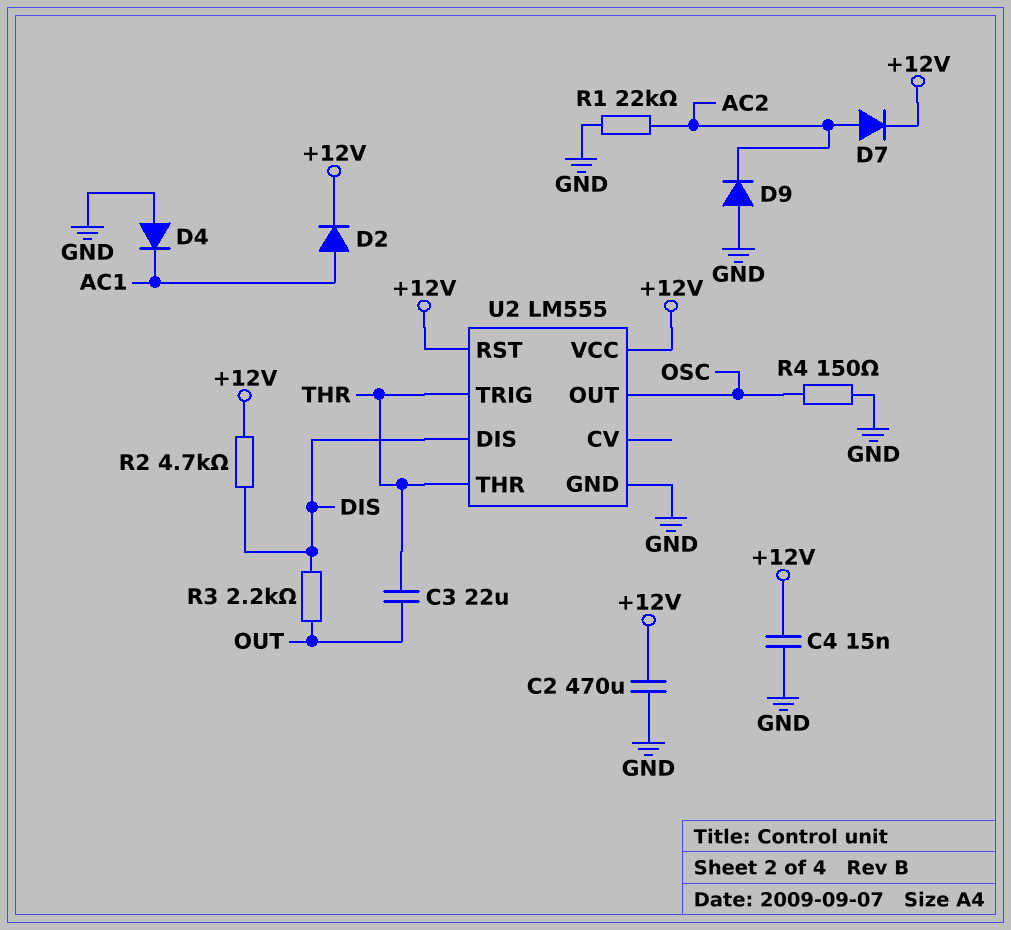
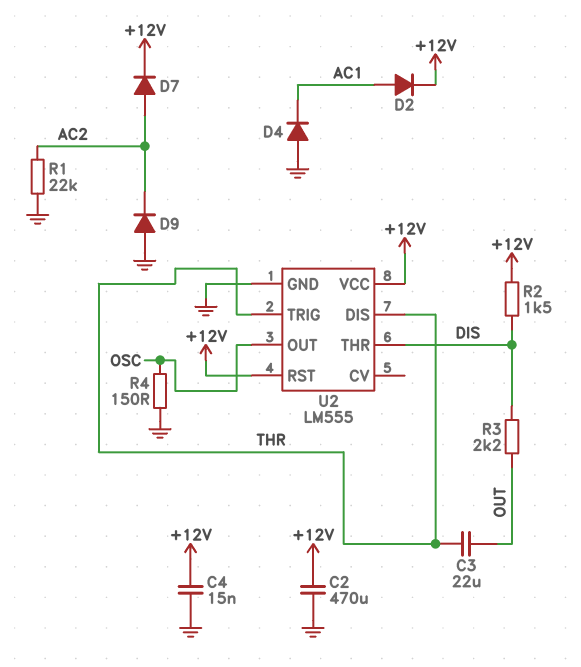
R2: 4.7k (+12V, DIS) -> 1.5k (+12V, DIS)
U2 pin DIS: DIS -> THR
U2 pin THR: THR -> DIS

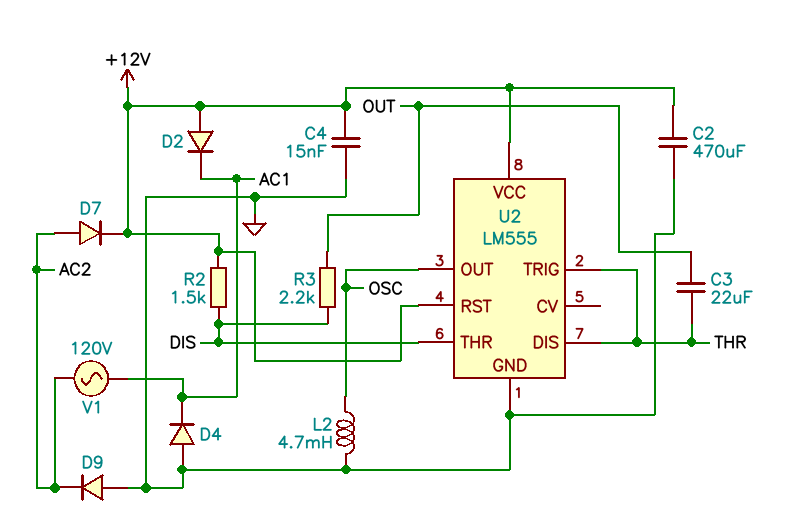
D2: diode (A AC1, K +12V) -> diode (A +12V, K AC1)
L2: none -> 4.7mH (GND, OSC)
R1: 22k (AC2, GND) -> none
R4: 150 (GND, OSC) -> none
V1: none -> AC 120V (AC1, AC2)

